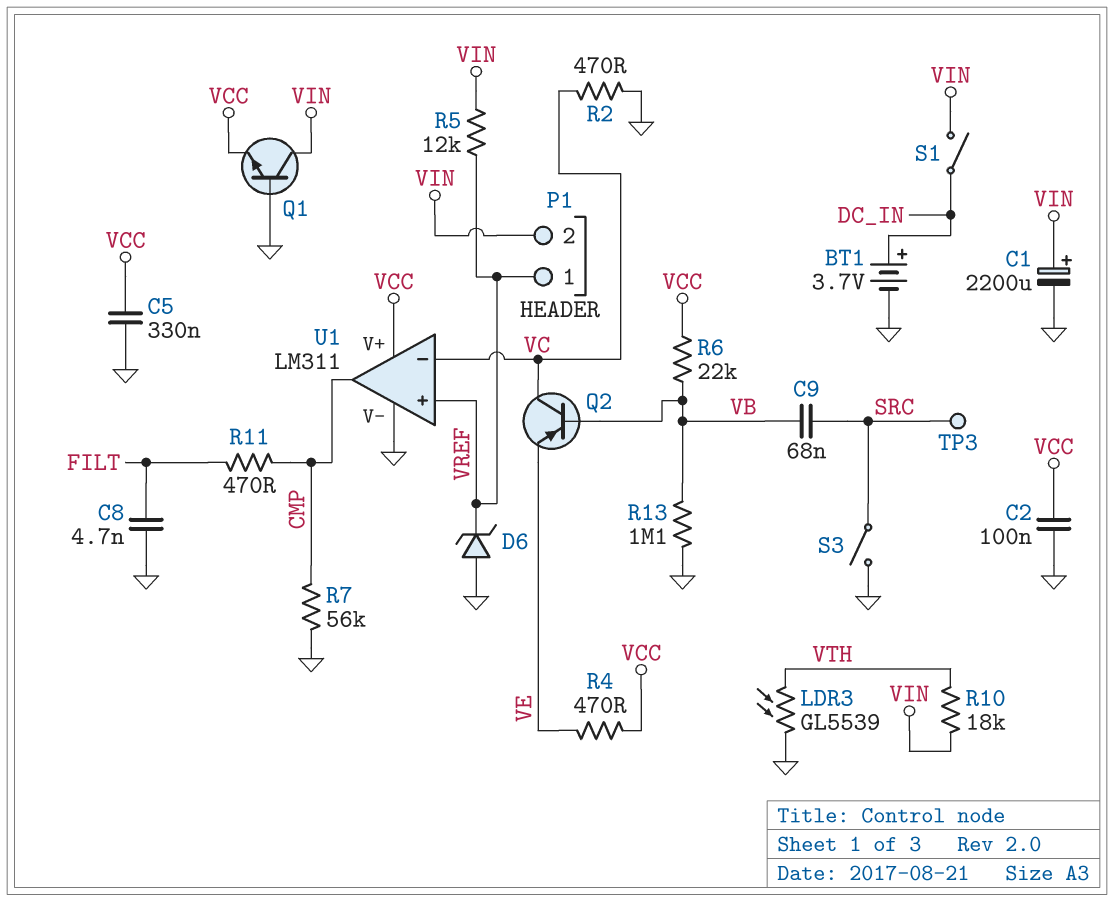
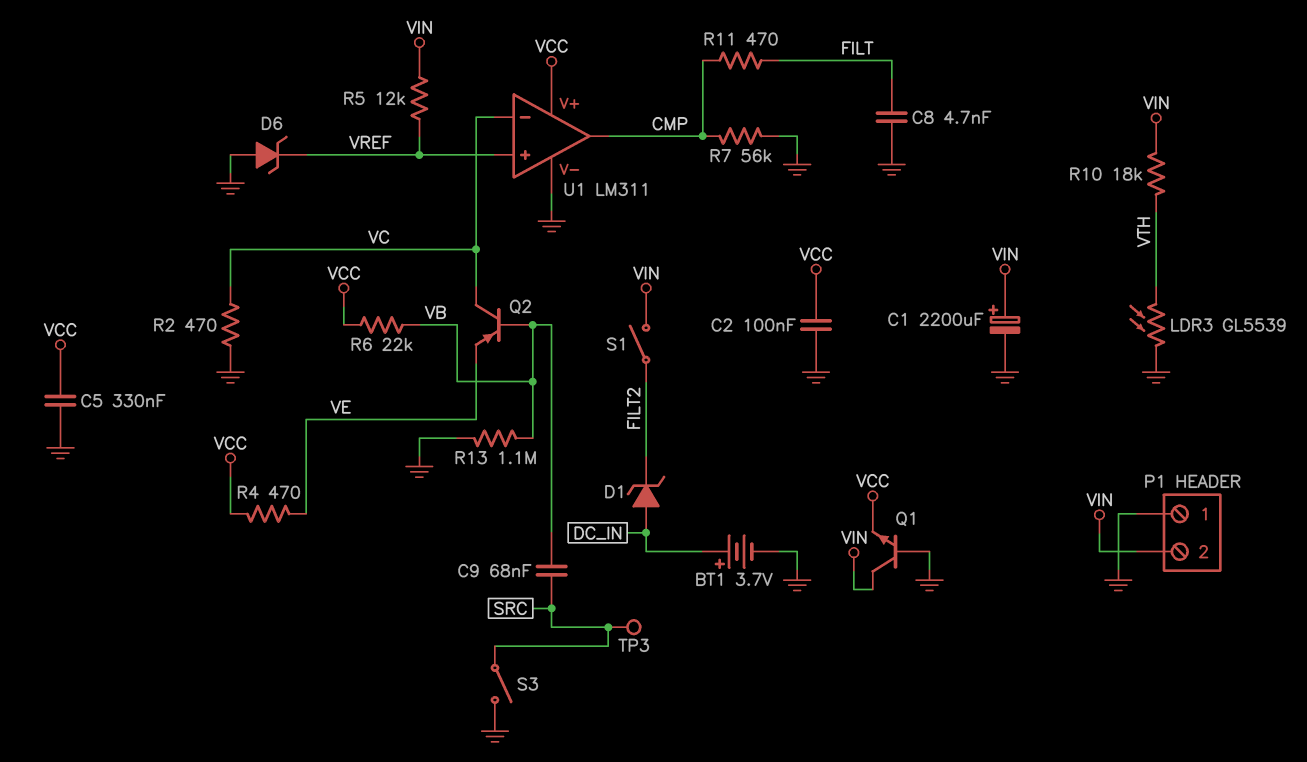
D1: none -> zener (A DC_IN, K FILT2)
P1 pin 1: VREF -> GND
S1: switch (DC_IN, VIN) -> switch (FILT2, VIN)

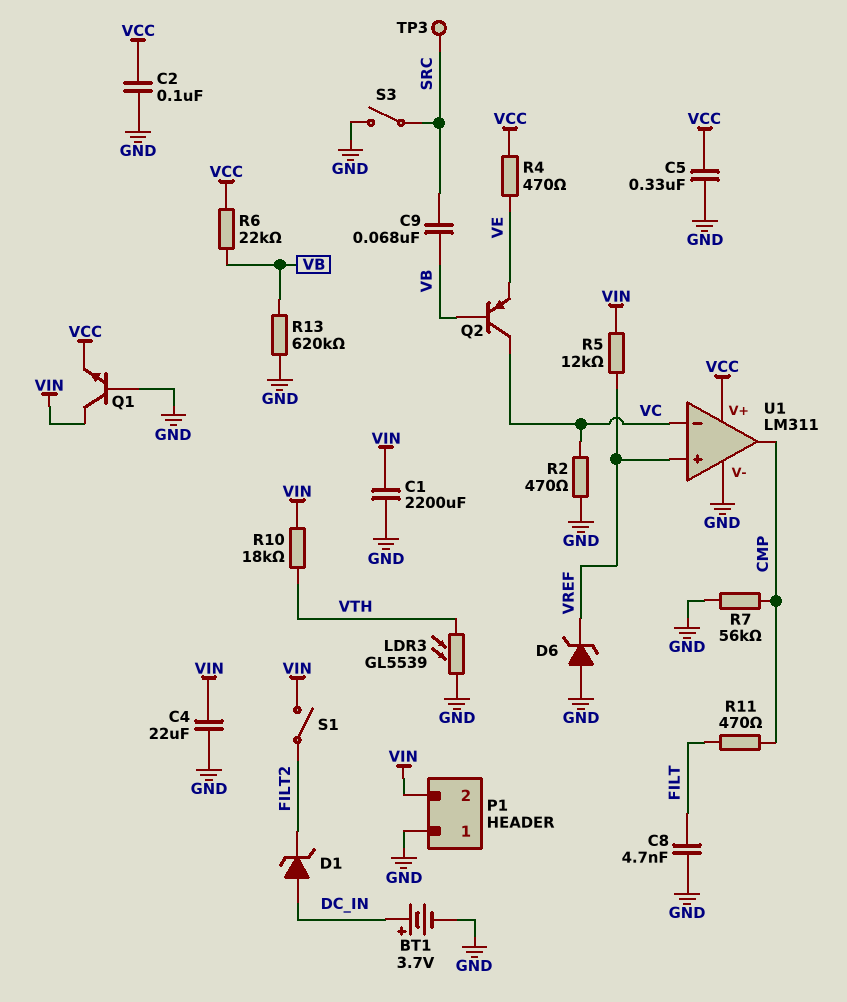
C1: 2200uF (plus VIN, minus GND) -> 2200uF (GND, VIN)
C4: none -> 22uF (GND, VIN)
R13: 1.1M (GND, VB) -> 620k (GND, VB)

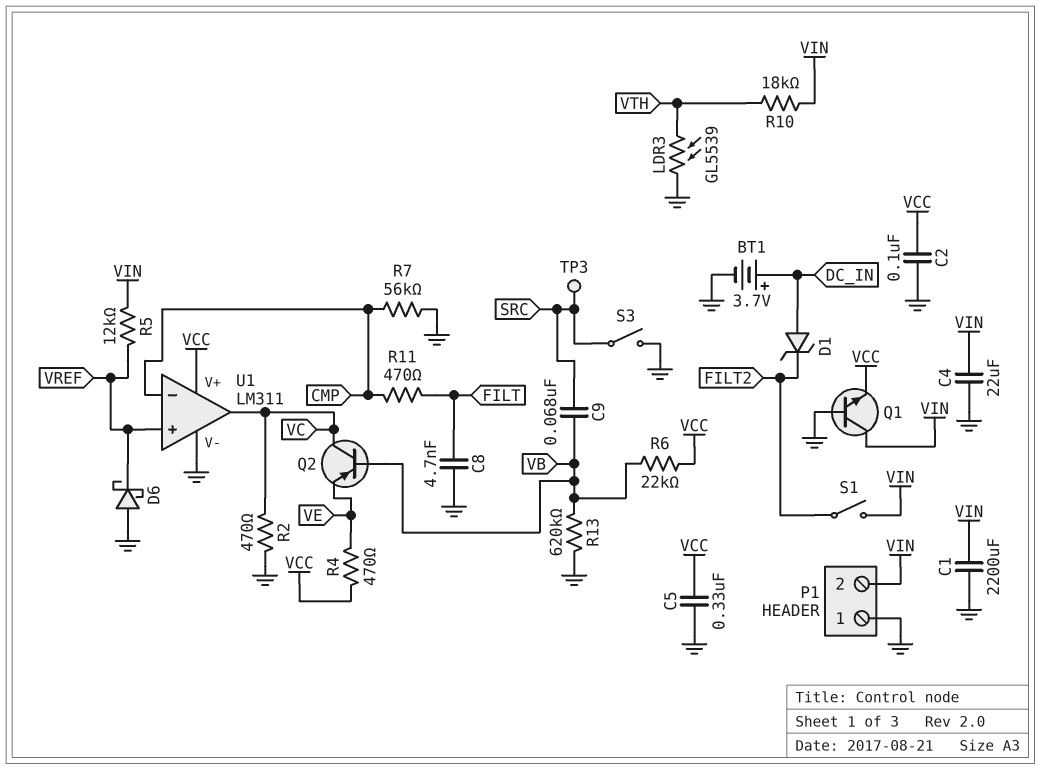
D6: zener (A GND, K VREF) -> schottky (A GND, K VREF)
U1 pin in-: VC -> CMP
U1 pin out: CMP -> VC

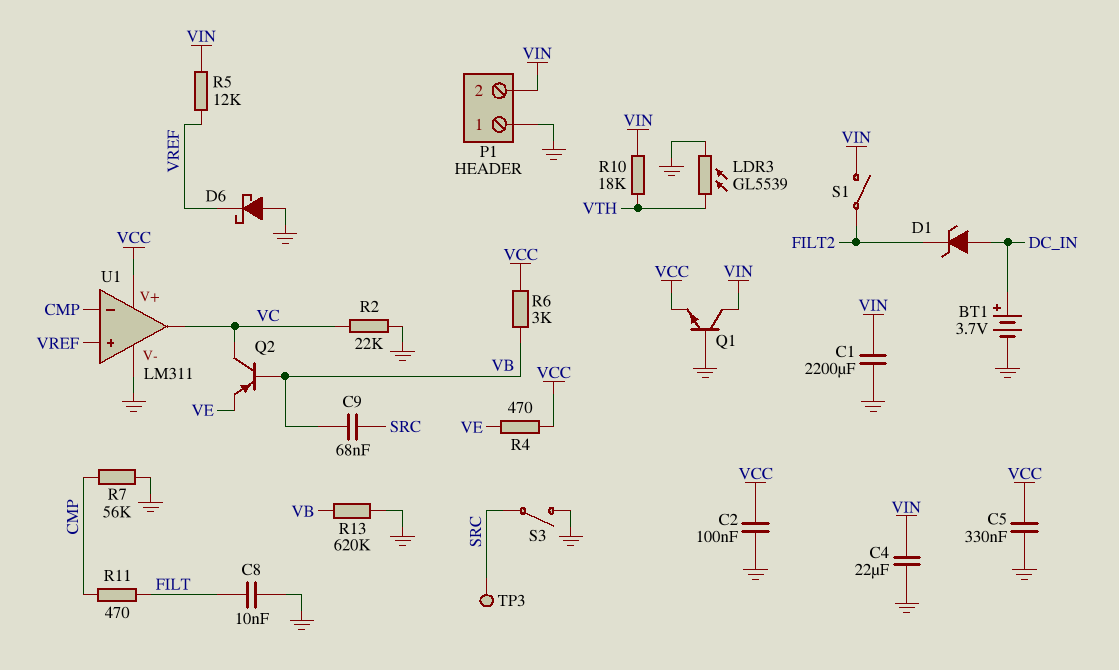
C8: 4.7nF (FILT, GND) -> 10nF (FILT, GND)
R2: 470 (GND, VC) -> 22k (GND, VC)
R6: 22k (VB, VCC) -> 3k (VB, VCC)

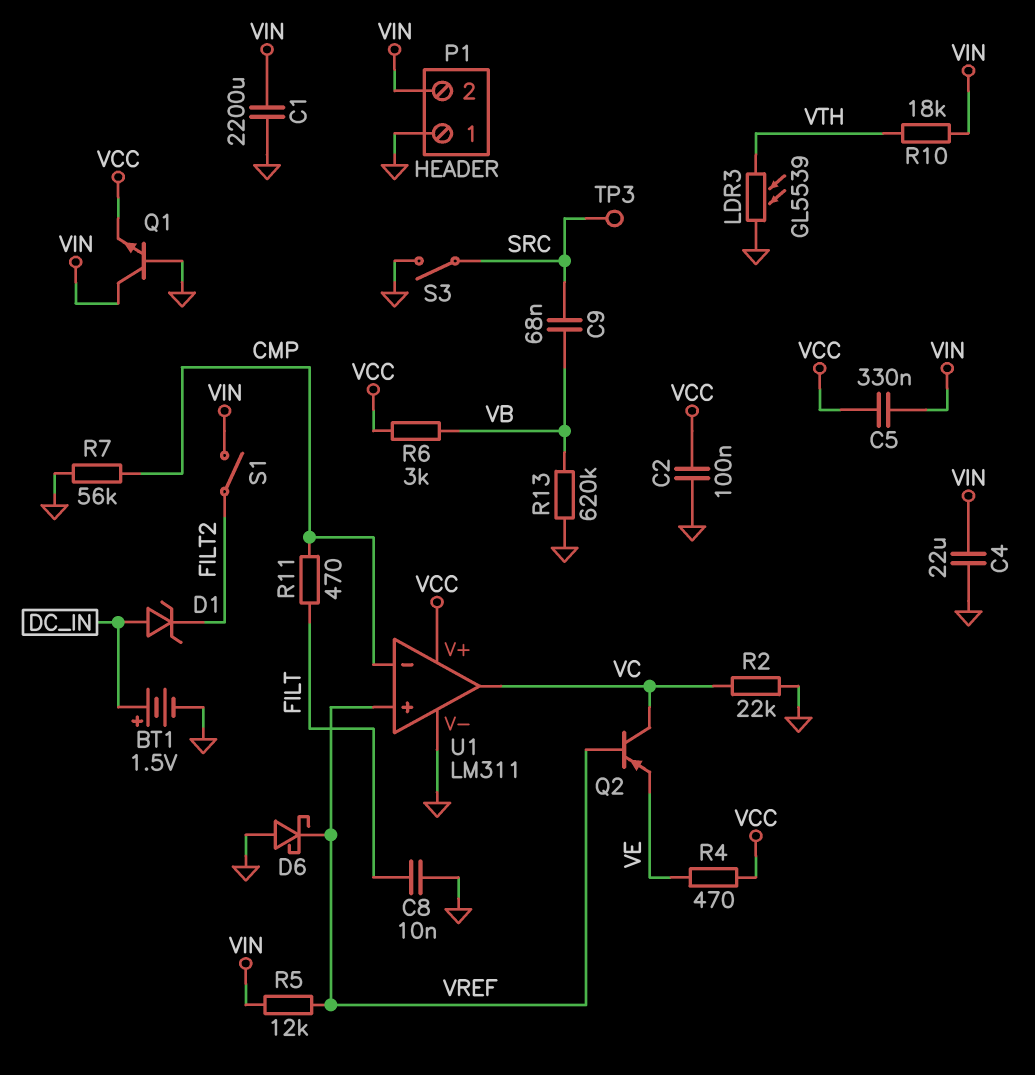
BT1: 3.7V (plus DC_IN, minus GND) -> 1.5V (plus DC_IN, minus GND)
C5: 330nF (GND, VCC) -> 330nF (VCC, VIN)
Q2: PNP (B VB, C VC, E VE) -> PNP (B VREF, C VC, E VE)

